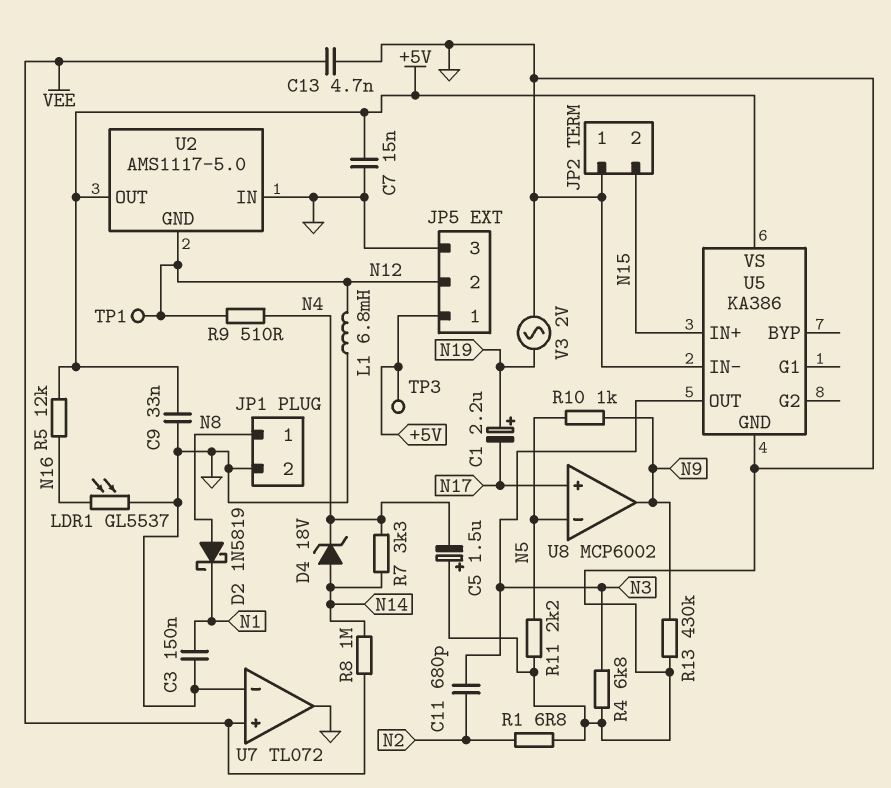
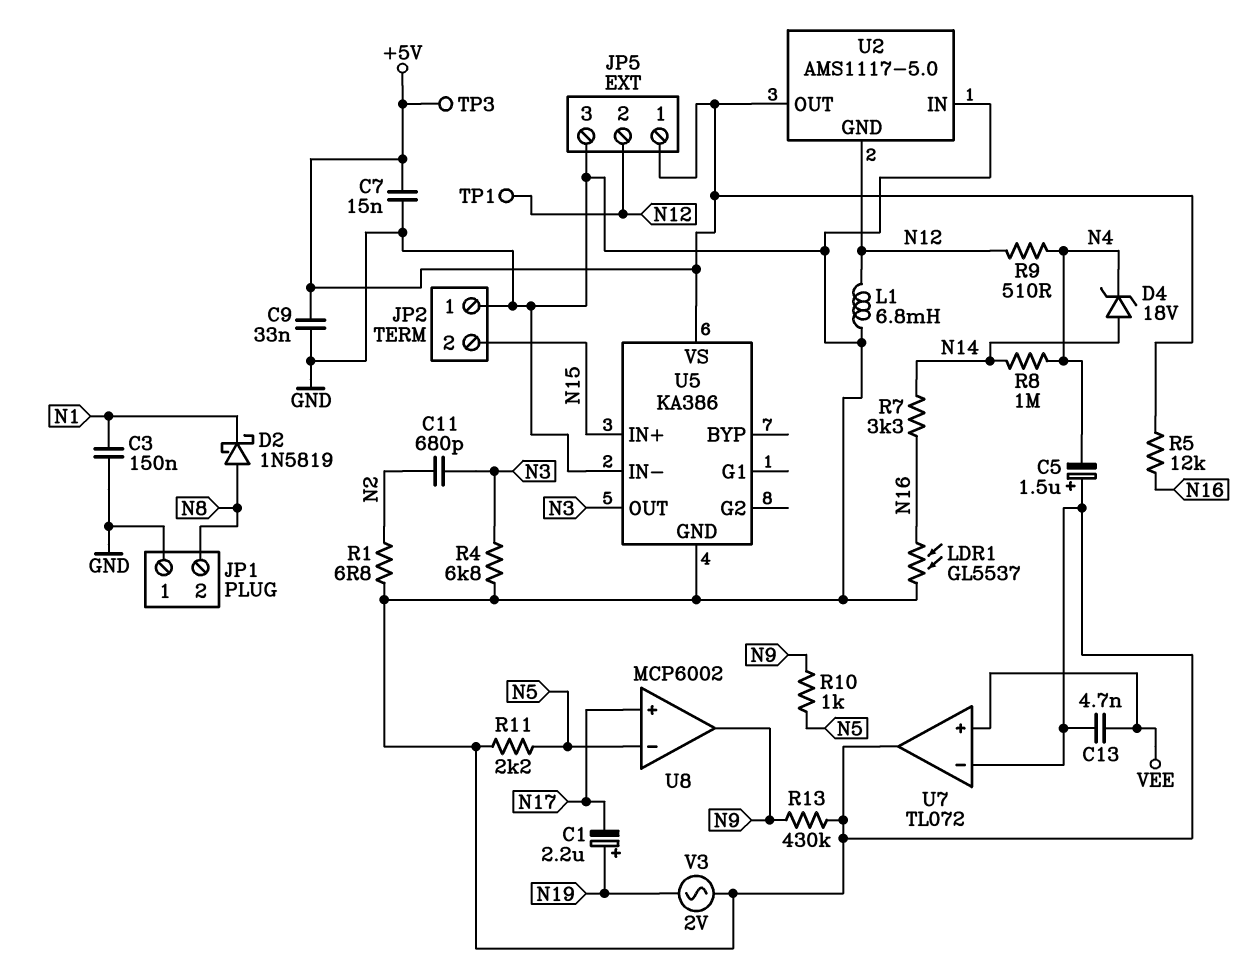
JP1 pin 1: N8 -> GND
JP1 pin 2: GND -> N8
R7: 3.3k (N4, N14) -> 3.3k (N14, N16)
R8: 1M (N14, VEE) -> 1M (N4, N14)

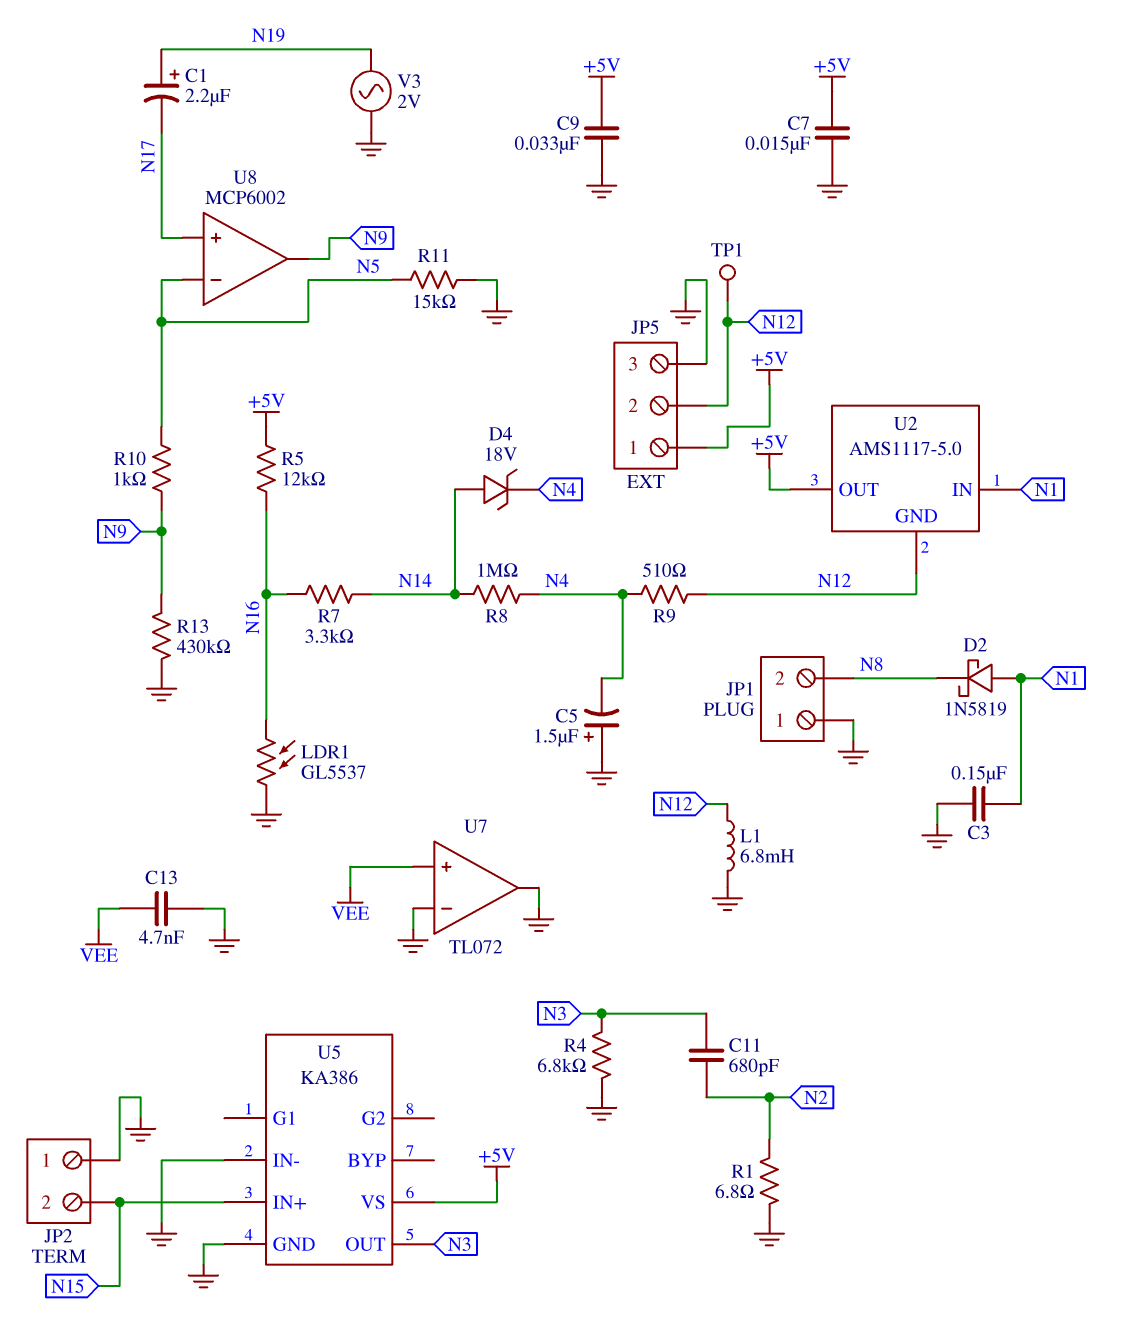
D2: schottky 1N5819 (A N8, K N1) -> schottky 1N5819 (A N1, K N8)
R11: 2.2k (GND, N5) -> 15k (GND, N5)
TP3: test point (+5V) -> none
U2 pin IN: GND -> N1

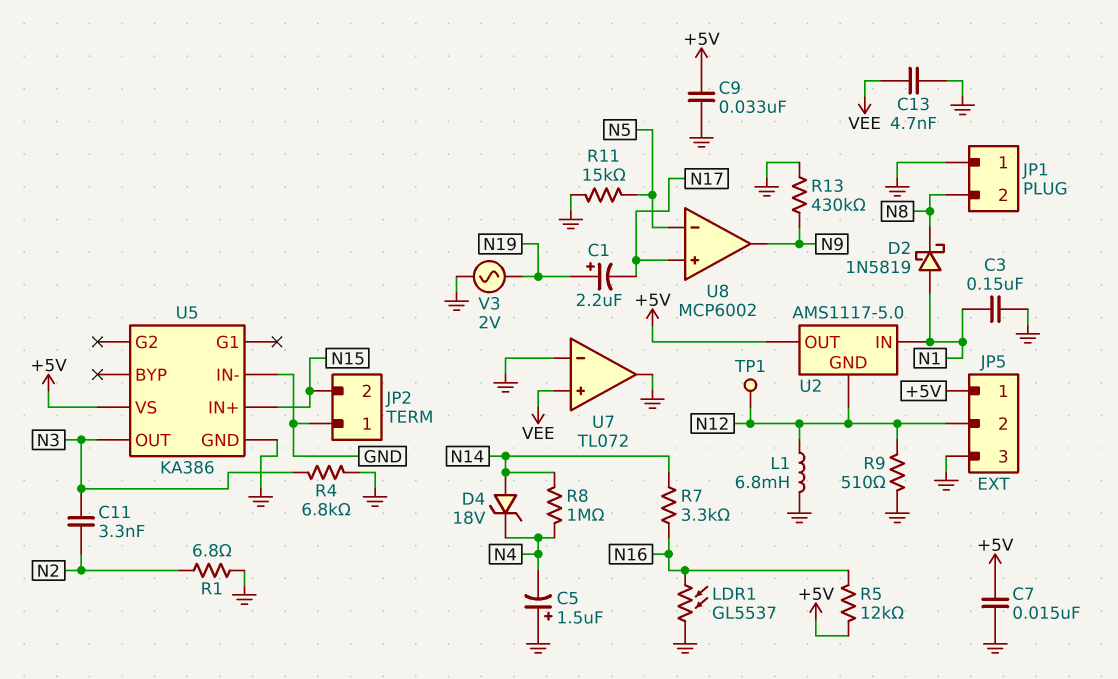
C11: 680pF (N2, N3) -> 3.3nF (N2, N3)
R9: 510 (N4, N12) -> 510 (GND, N12)
R10: 1k (N5, N9) -> none

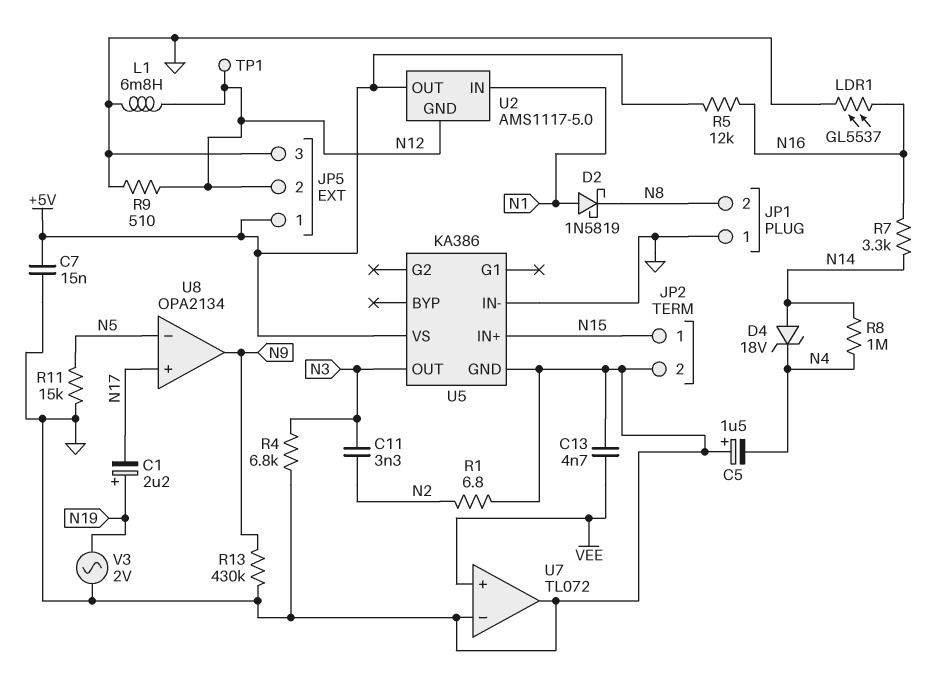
C3: 150nF (GND, N1) -> none
C9: 33nF (+5V, GND) -> none
JP2 pin 1: GND -> N15
JP2 pin 2: N15 -> GND
U8: MCP6002 -> OPA2134

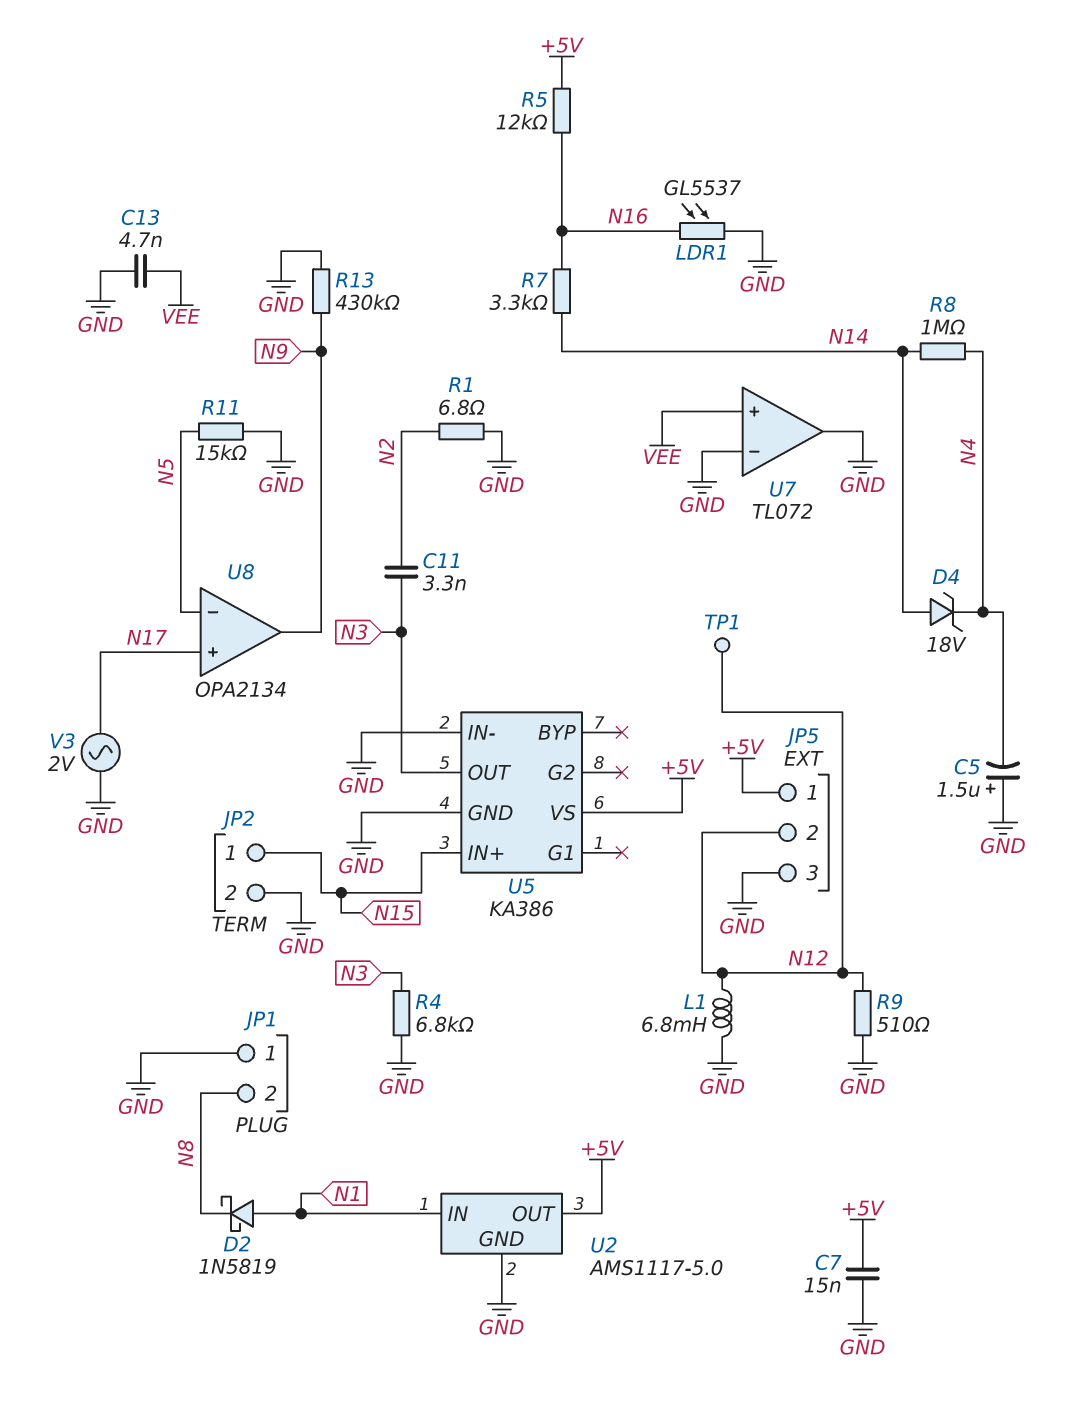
C1: 2.2uF (plus N19, minus N17) -> none
U2 pin GND: N12 -> GND
V3: AC 2V (GND, N19) -> AC 2V (GND, N17)

